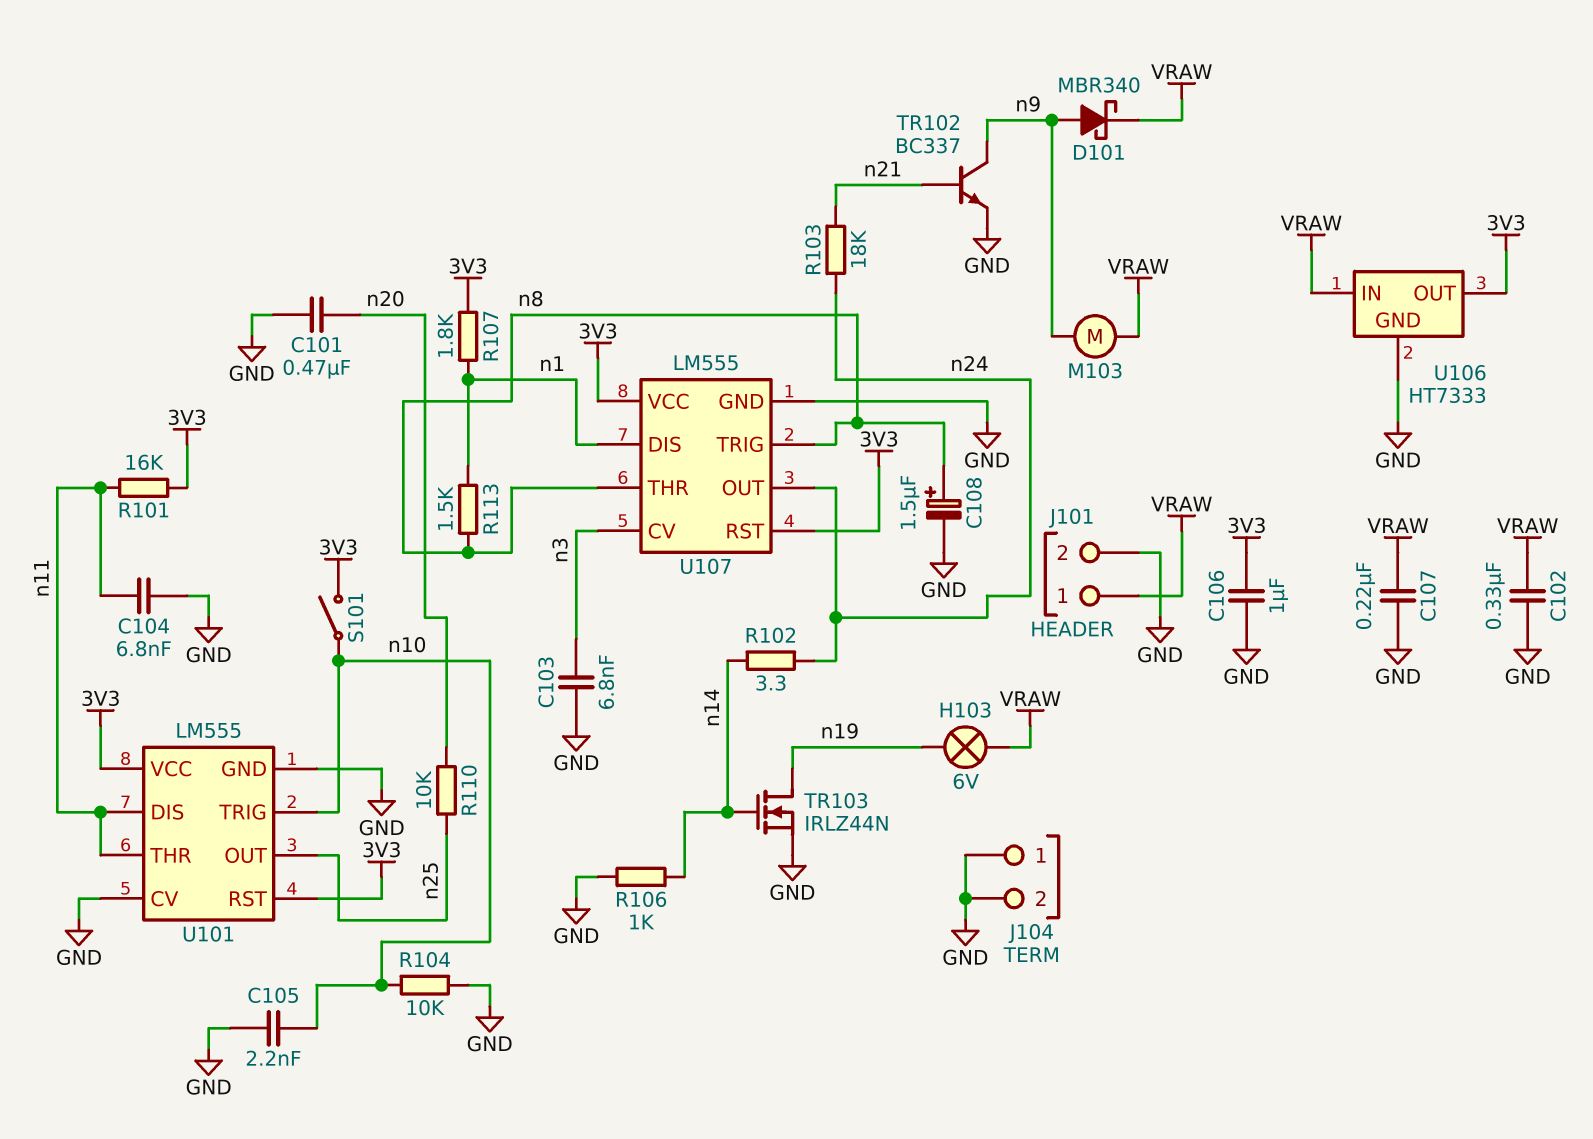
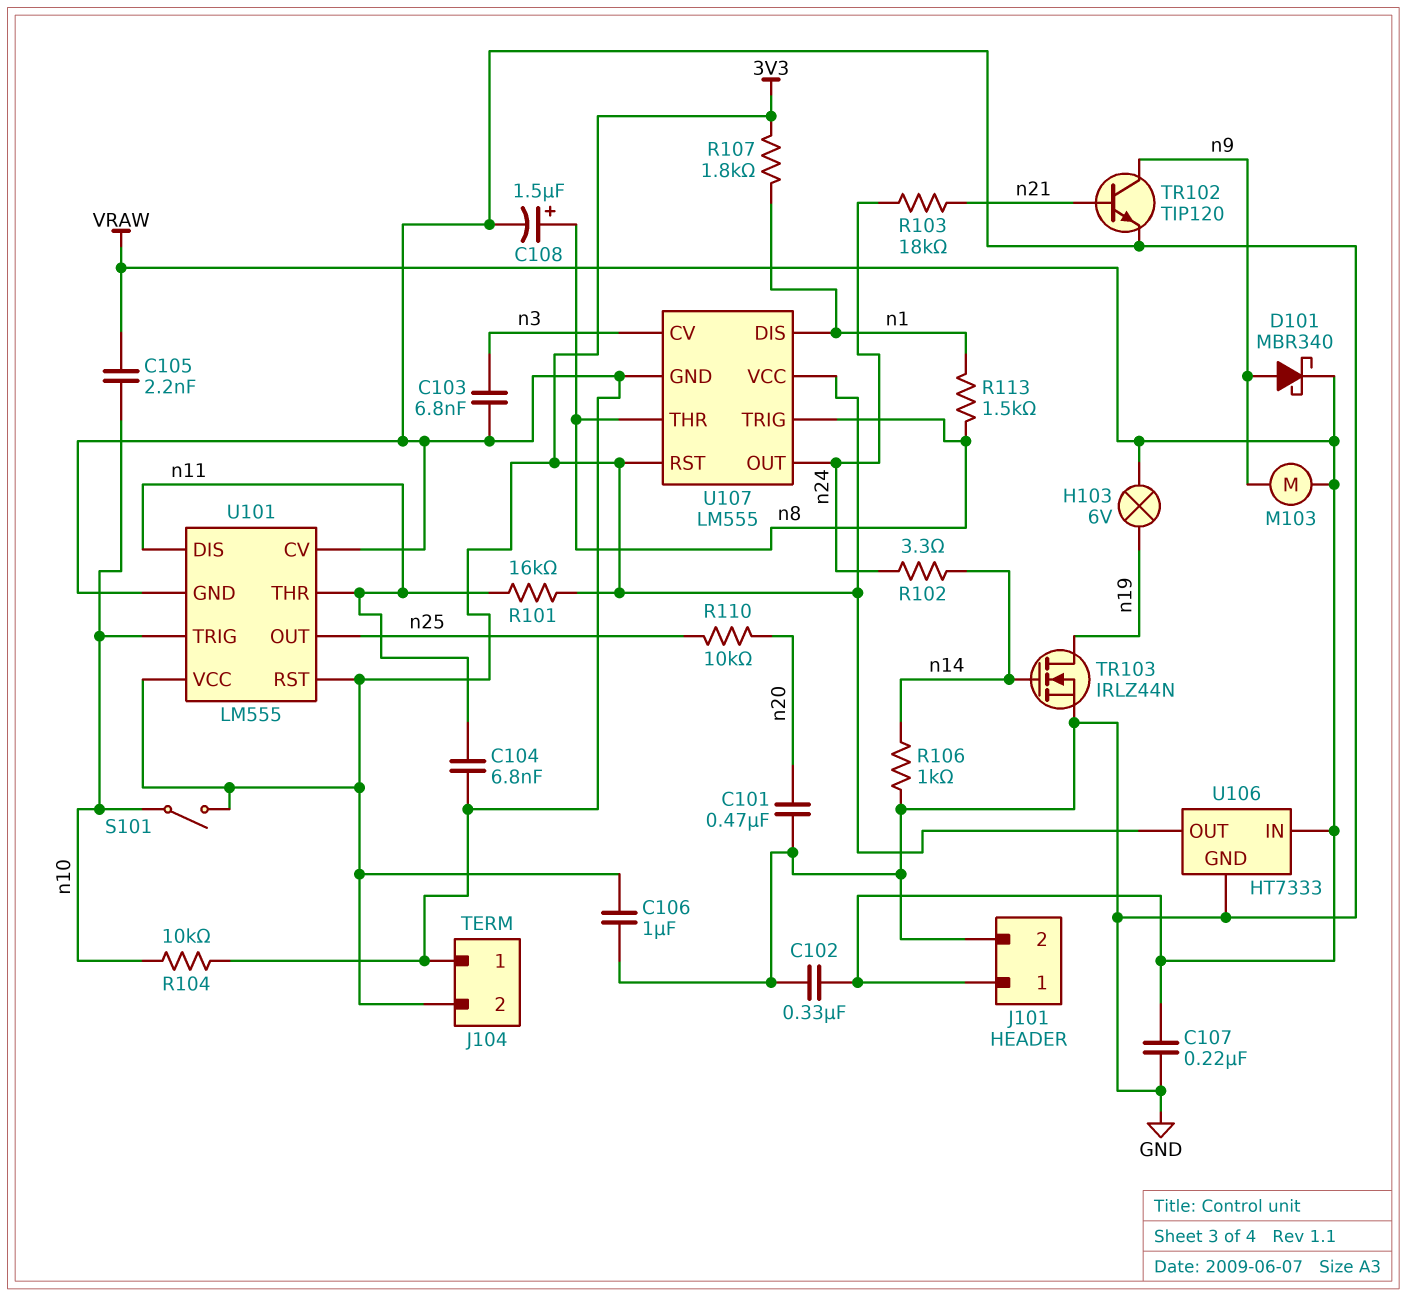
C105: 2.2nF (GND, n10) -> 2.2nF (VRAW, n10)
J104 pin 2: GND -> 3V3
TR102: NPN BC337 (B n21, C n9, E GND) -> NPN TIP120 (B n21, C n9, E GND)

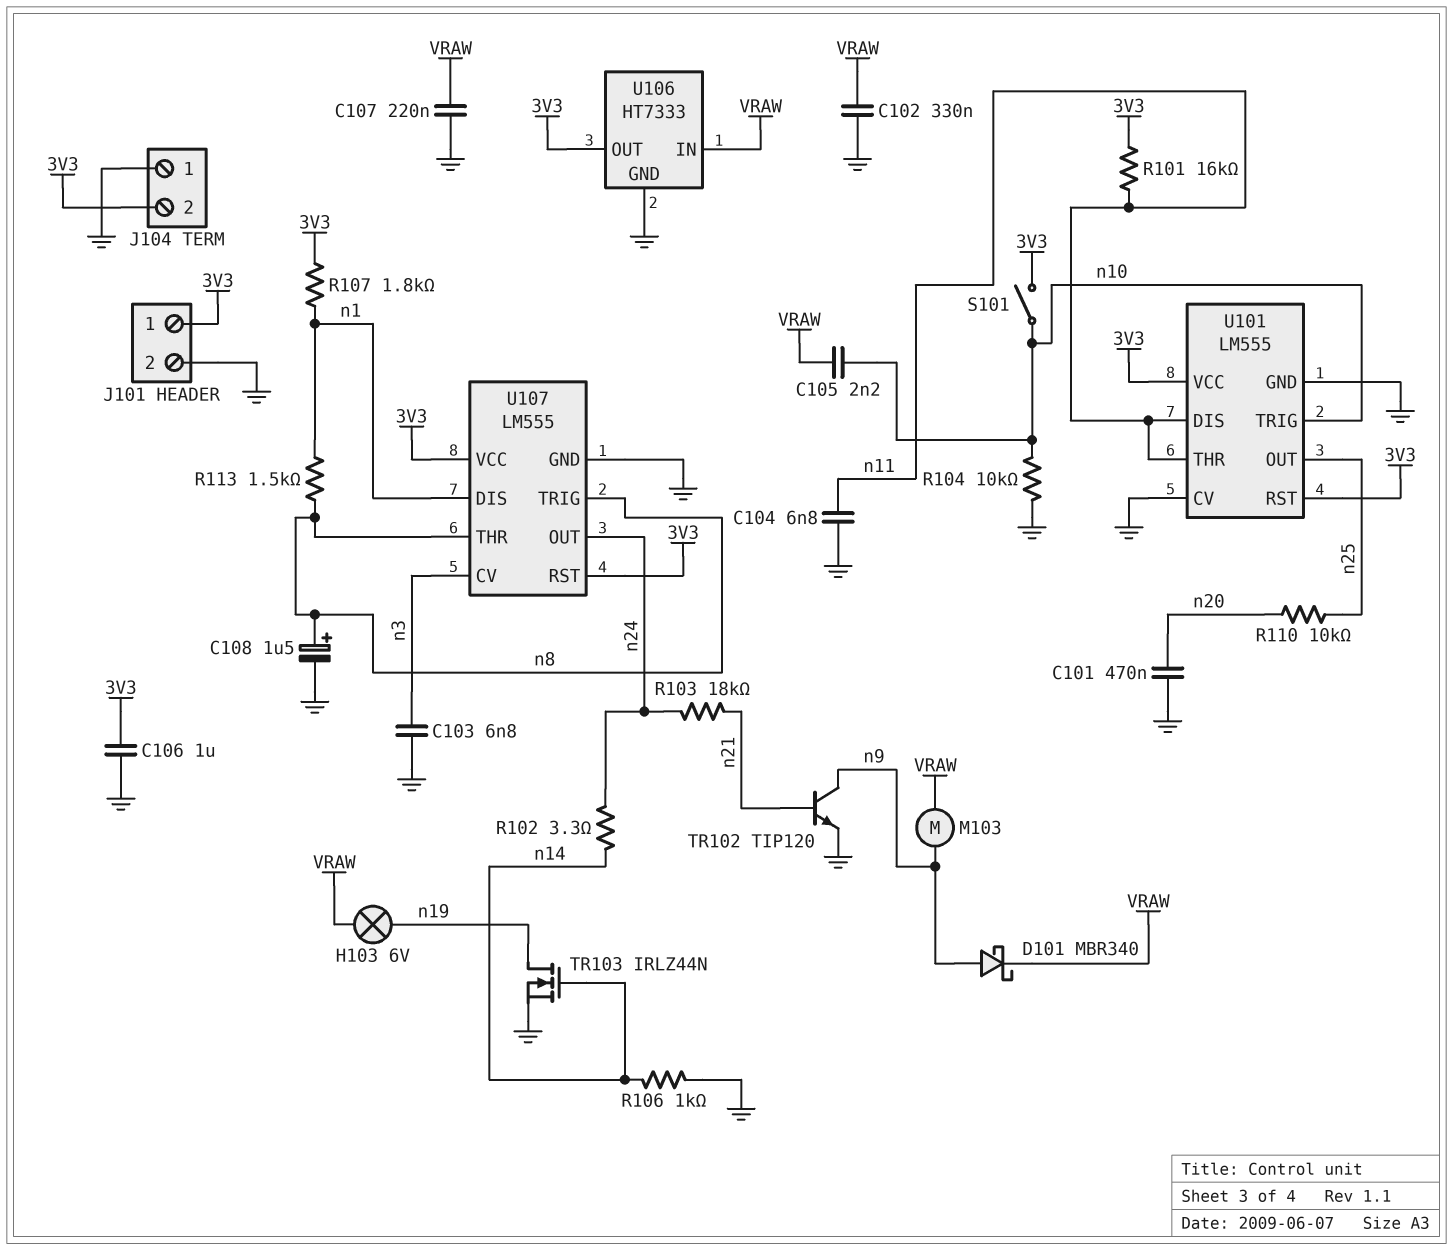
J101 pin 1: VRAW -> 3V3

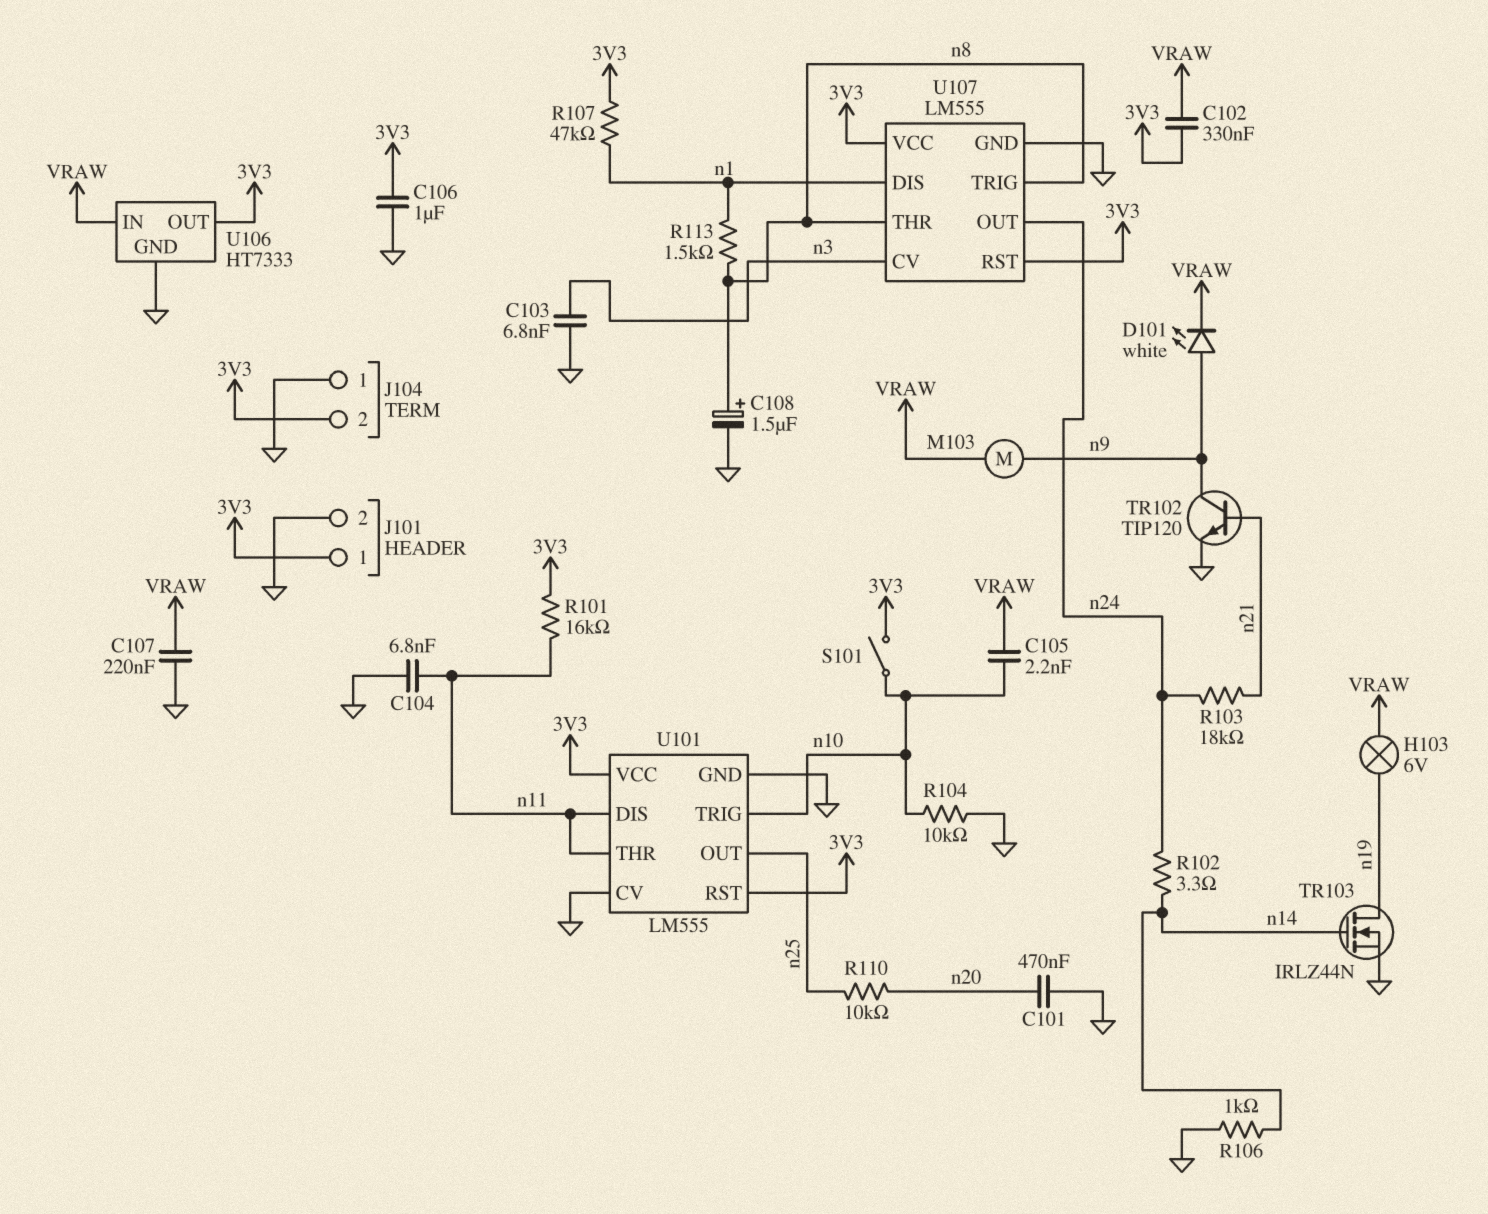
C102: 330nF (GND, VRAW) -> 330nF (3V3, VRAW)
D101: schottky MBR340 (A n9, K VRAW) -> LED white (A n9, K VRAW)
R107: 1.8k (3V3, n1) -> 47k (3V3, n1)

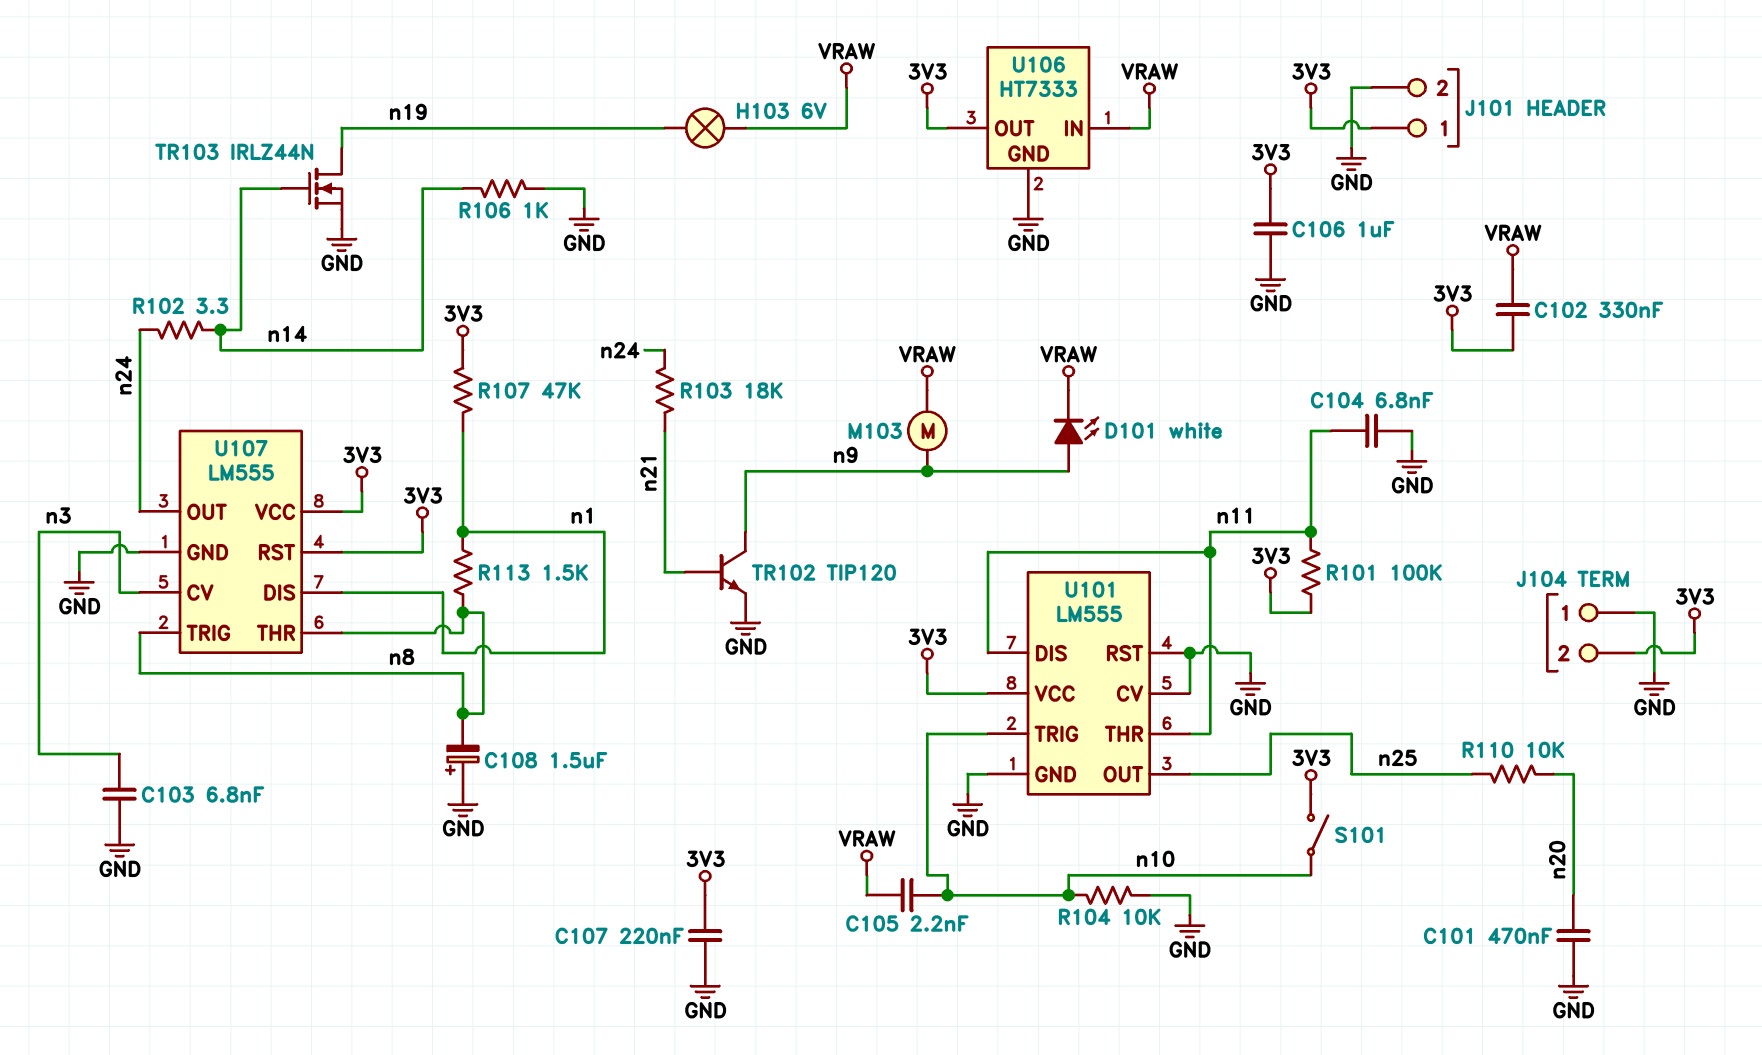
C107: 220nF (GND, VRAW) -> 220nF (3V3, GND)
C108: 1.5uF (plus n8, minus GND) -> 1.5uF (plus GND, minus n8)
R101: 16k (3V3, n11) -> 100k (3V3, n11)
U101 pin RST: 3V3 -> GND

